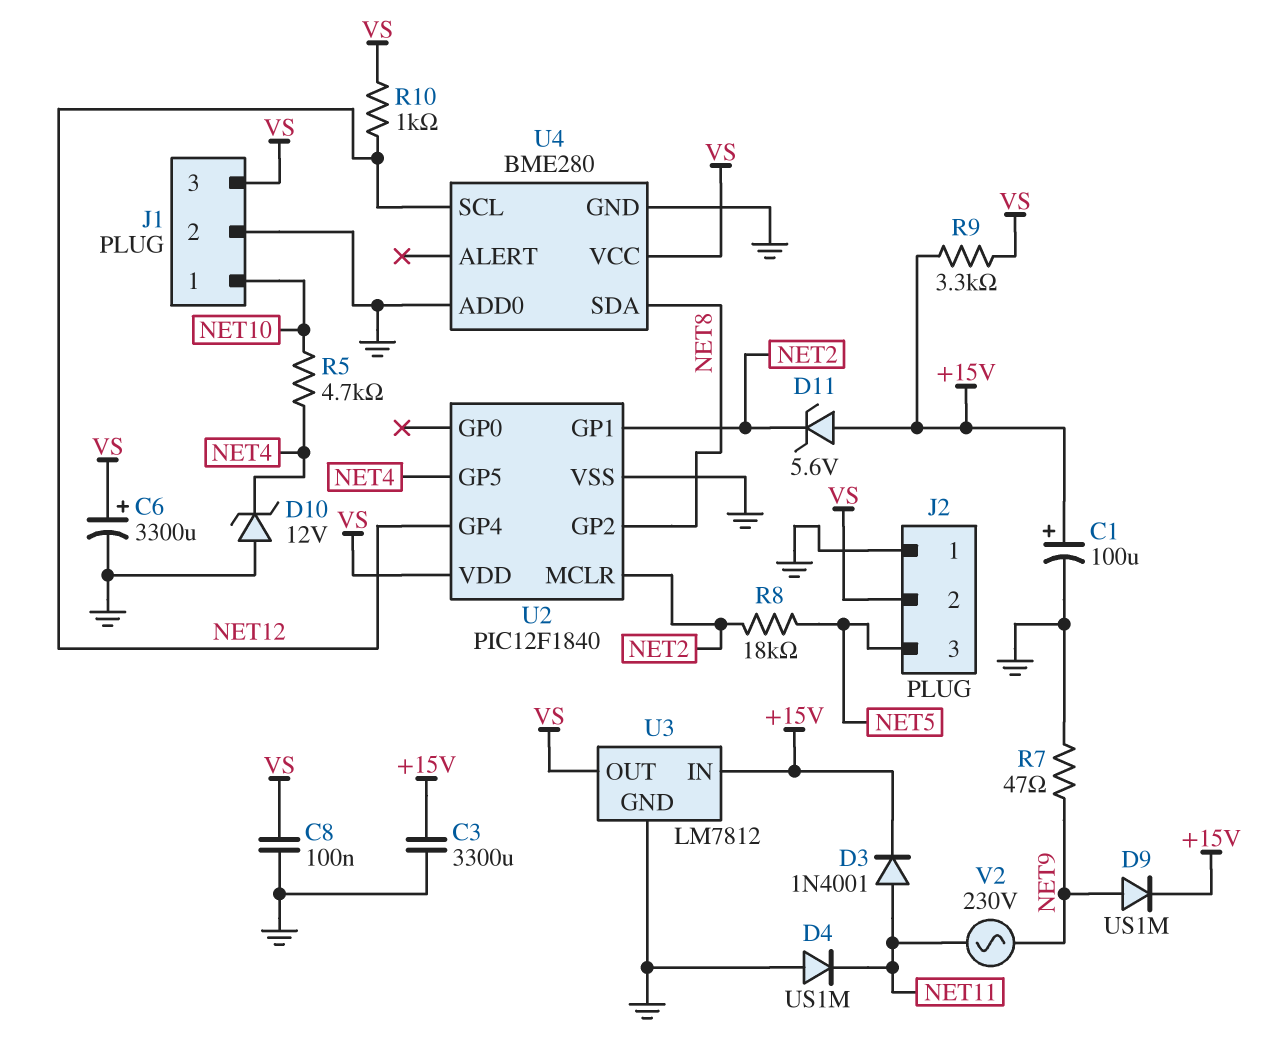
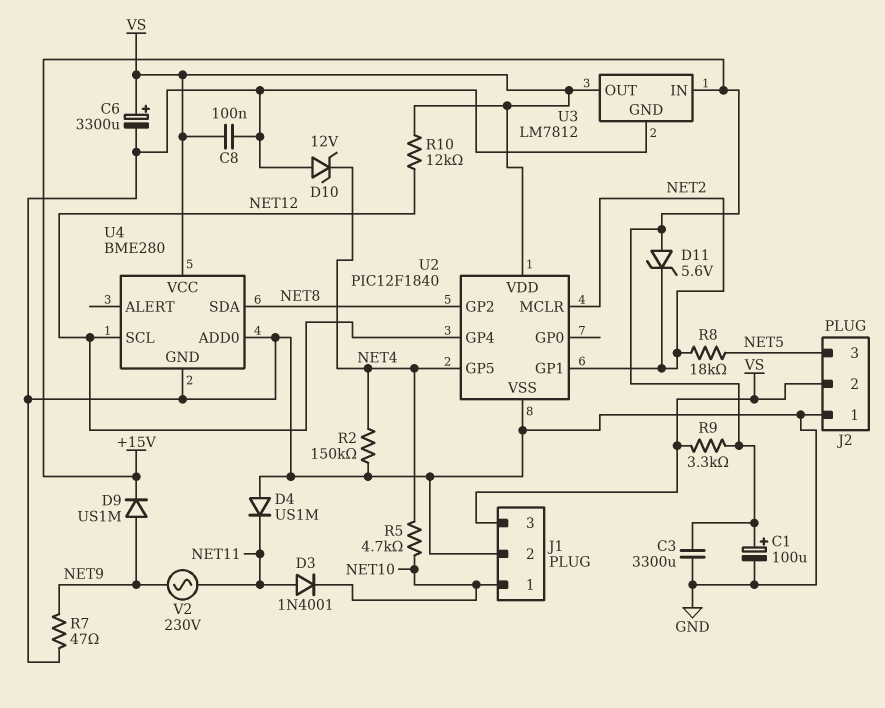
D3: diode 1N4001 (A NET11, K +15V) -> diode 1N4001 (A NET11, K NET10)
R2: none -> 150k (GND, NET4)
R10: 1k (NET12, VS) -> 12k (NET12, VS)

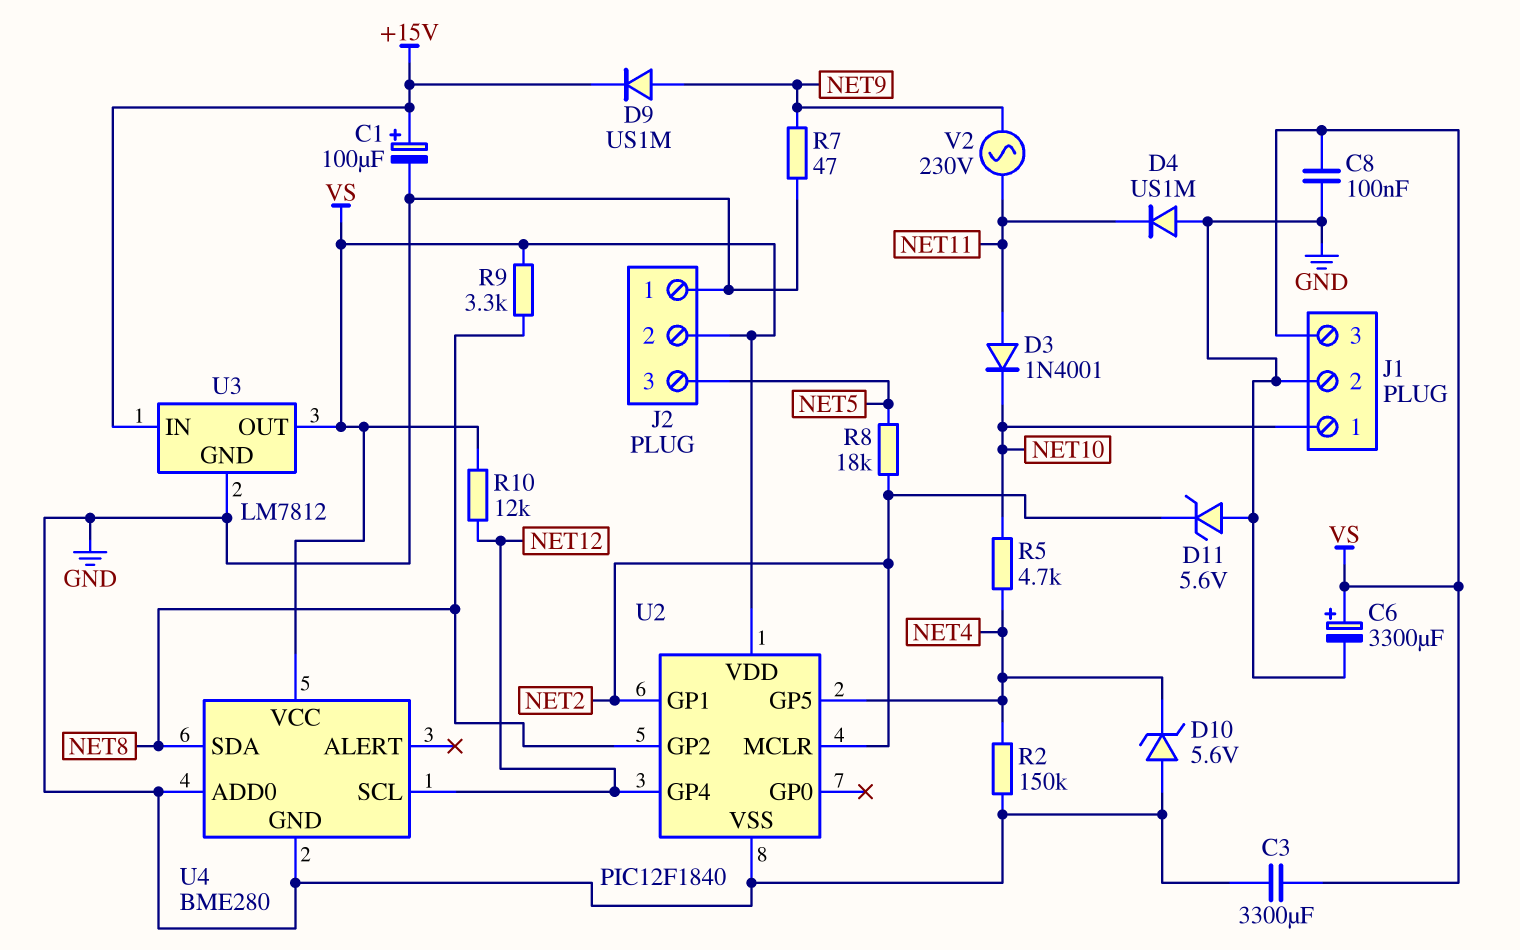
C3: 3300uF (+15V, GND) -> 3300uF (GND, VS)
D10: zener 12V (A GND, K NET4) -> zener 5.6V (A GND, K NET4)
D11: zener 5.6V (A +15V, K NET2) -> zener 5.6V (A GND, K NET2)
R9: 3.3k (+15V, VS) -> 3.3k (NET8, VS)

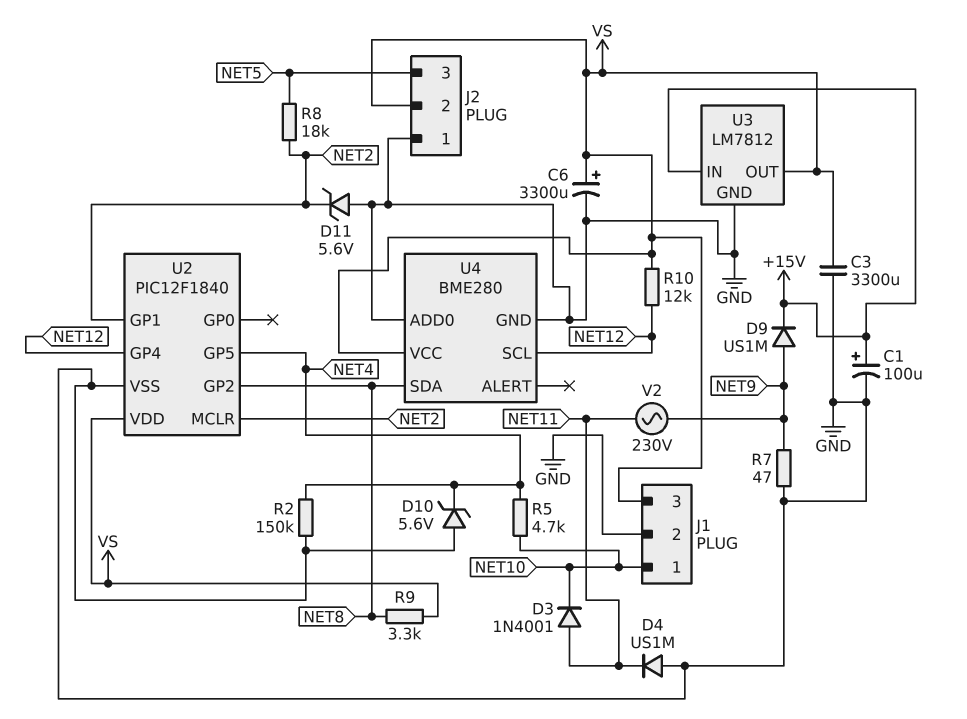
C8: 100nF (GND, VS) -> none

